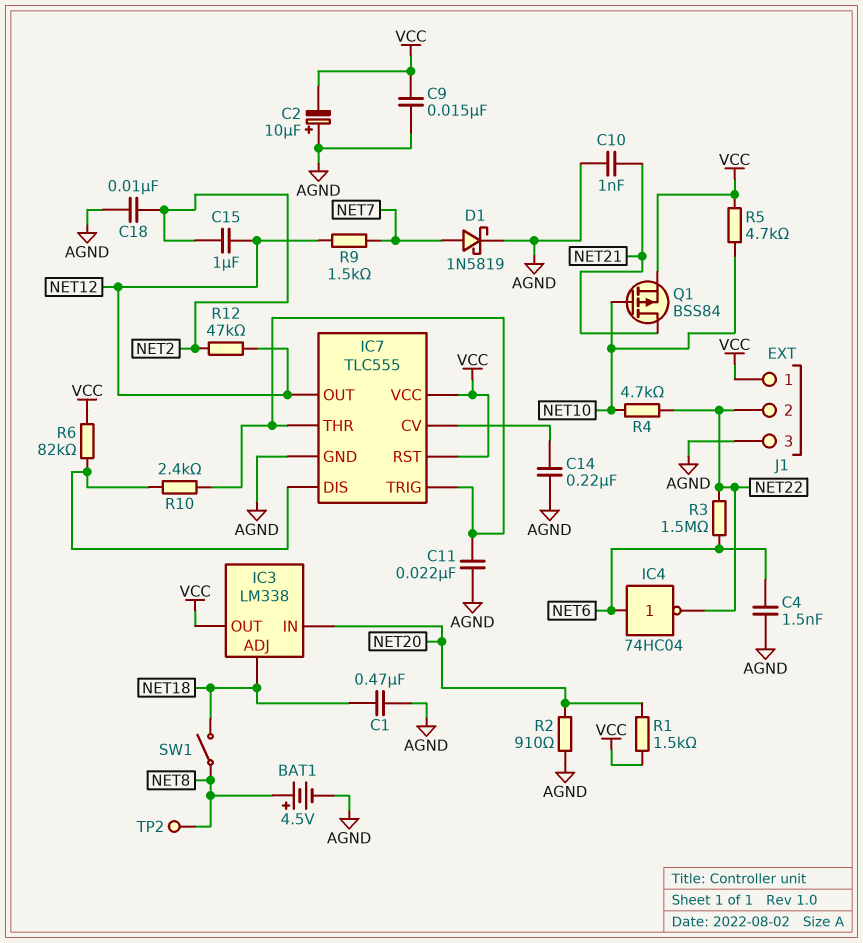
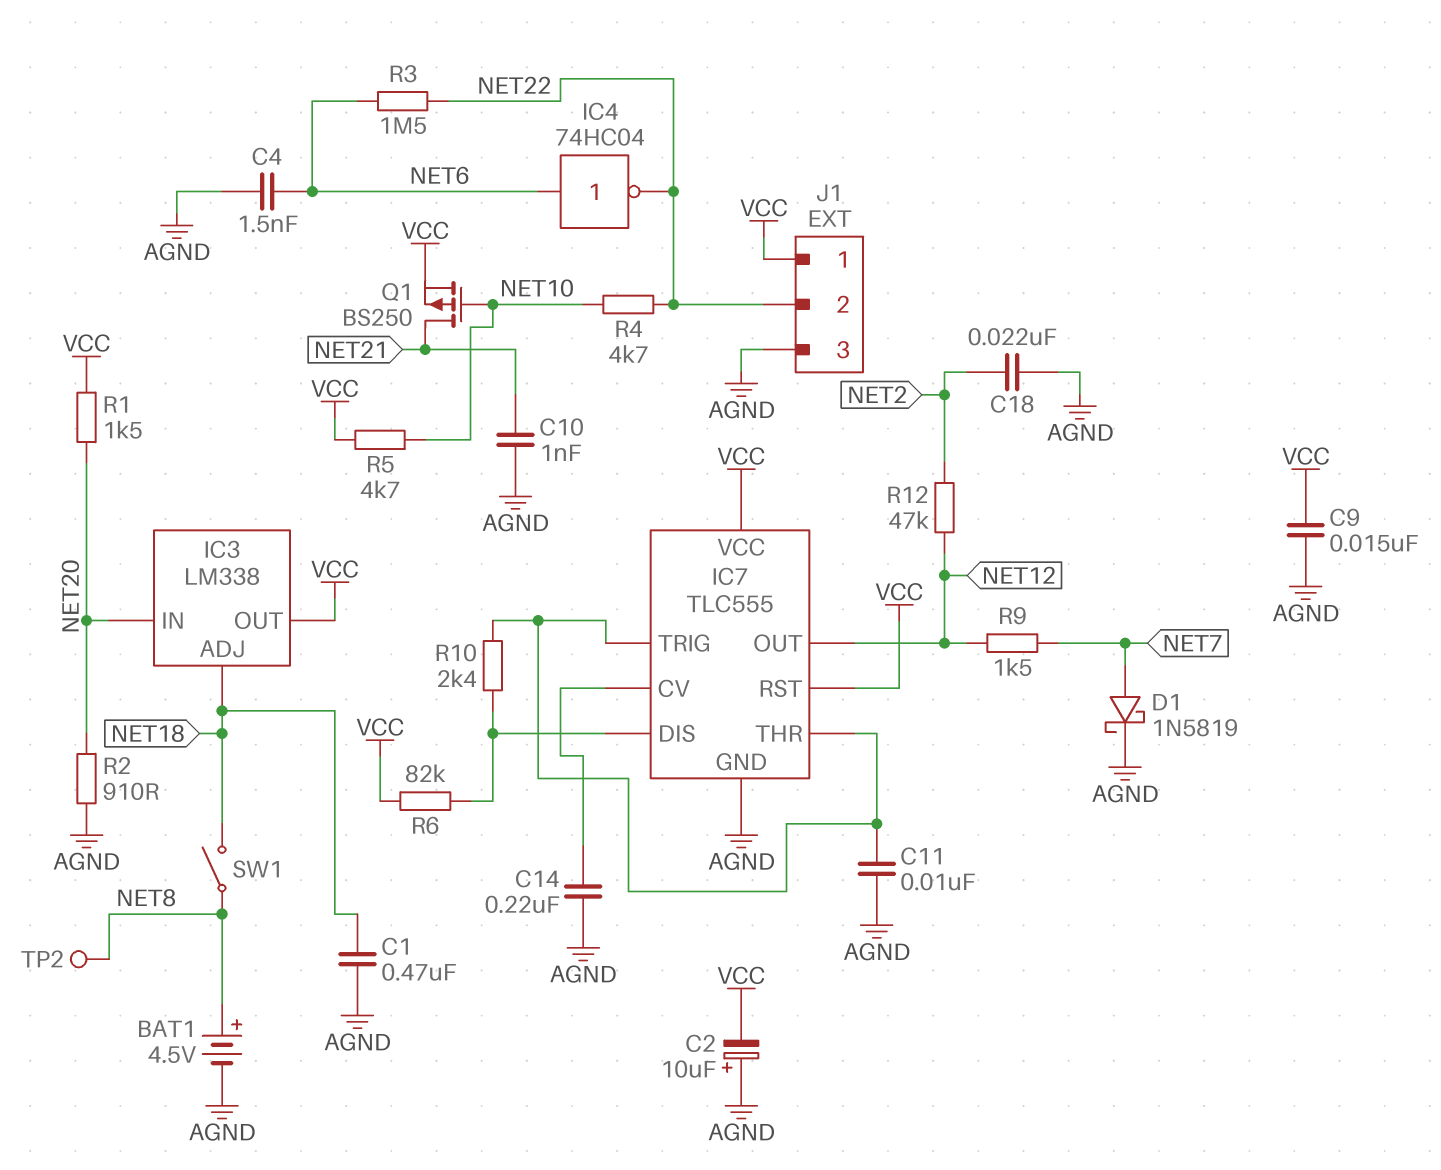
C11: 22nF (AGND, IC7/THR) -> 10nF (AGND, IC7/THR)
C15: 1uF (NET2, NET12) -> none
C18: 10nF (AGND, NET2) -> 22nF (AGND, NET2)
Q1: PMOS BSS84 (G NET10, D NET21, S VCC) -> PMOS BS250 (G NET10, D NET21, S VCC)

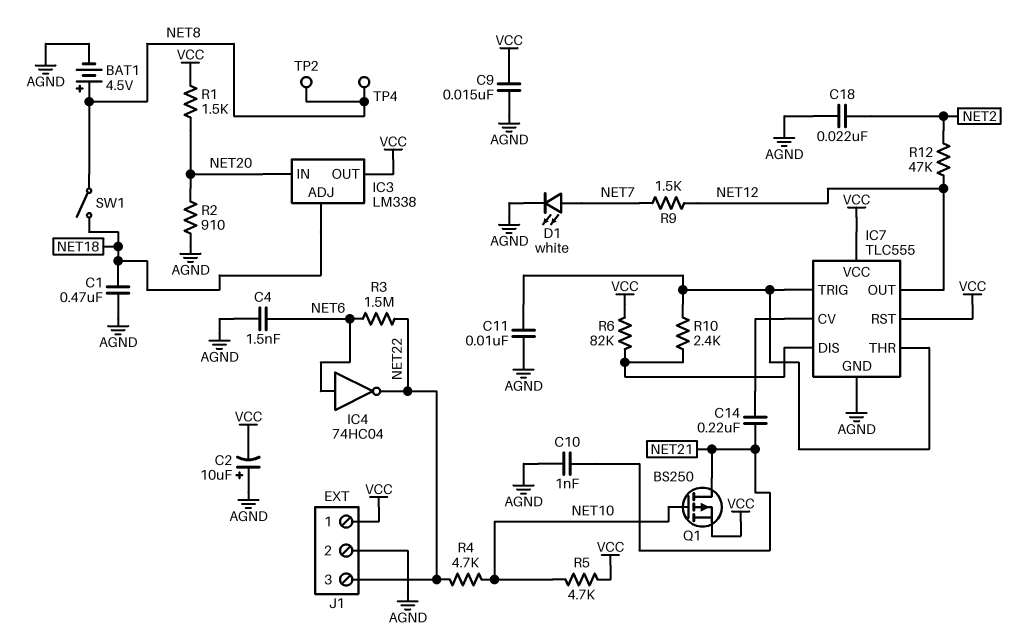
C14: 220nF (AGND, IC7/CV) -> 220nF (IC7/CV, NET21)
D1: schottky 1N5819 (A NET7, K AGND) -> LED white (A NET7, K AGND)
J1 pin 2: NET22 -> AGND
J1 pin 3: AGND -> NET22
TP4: none -> test point (NET8)

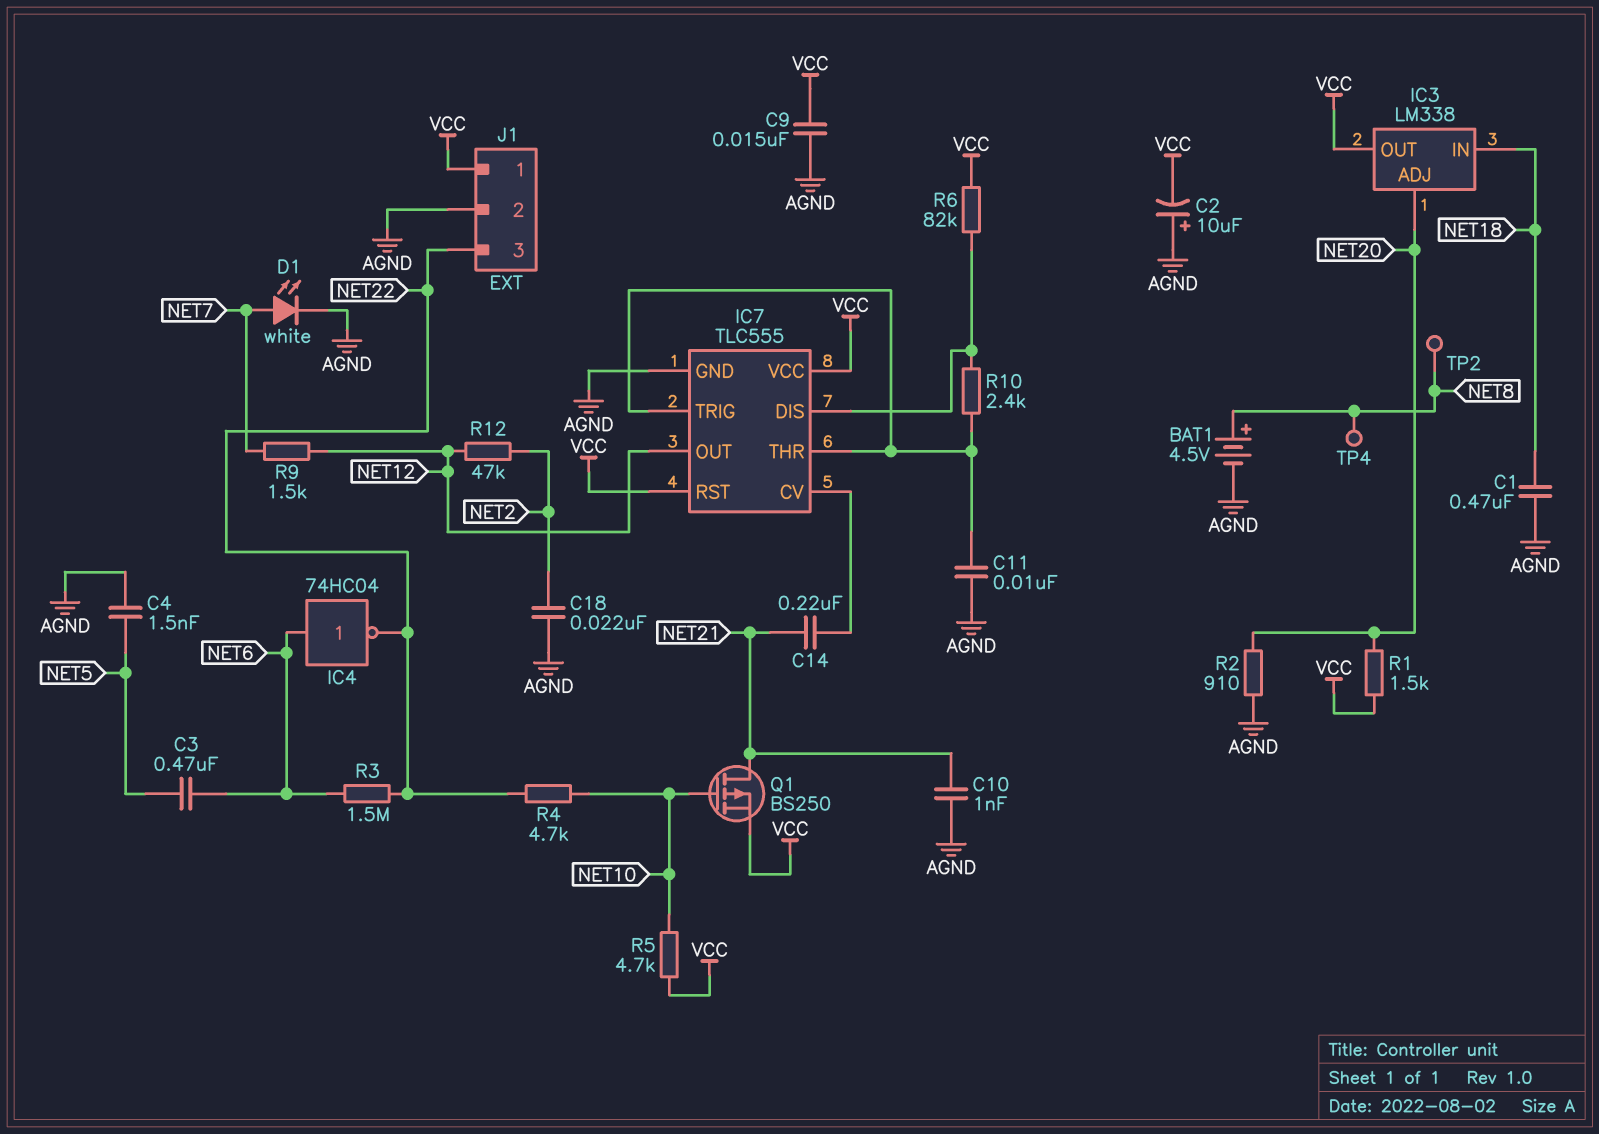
C3: none -> 470nF (NET5, NET6)
C4: 1.5nF (AGND, NET6) -> 1.5nF (AGND, NET5)
IC3 pin ADJ: NET18 -> NET20
IC3 pin IN: NET20 -> NET18
SW1: switch (NET8, NET18) -> none

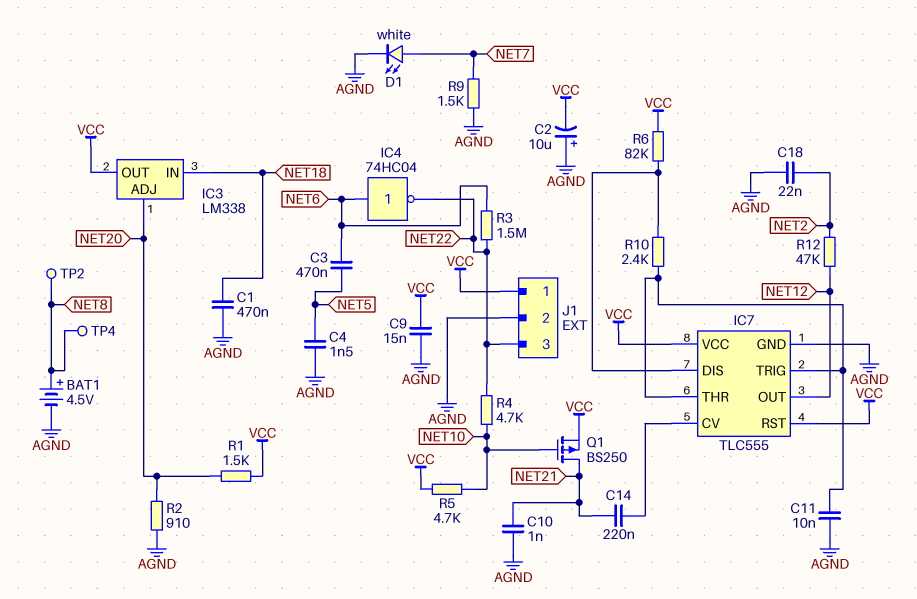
R9: 1.5k (NET7, NET12) -> 1.5k (AGND, NET7)

